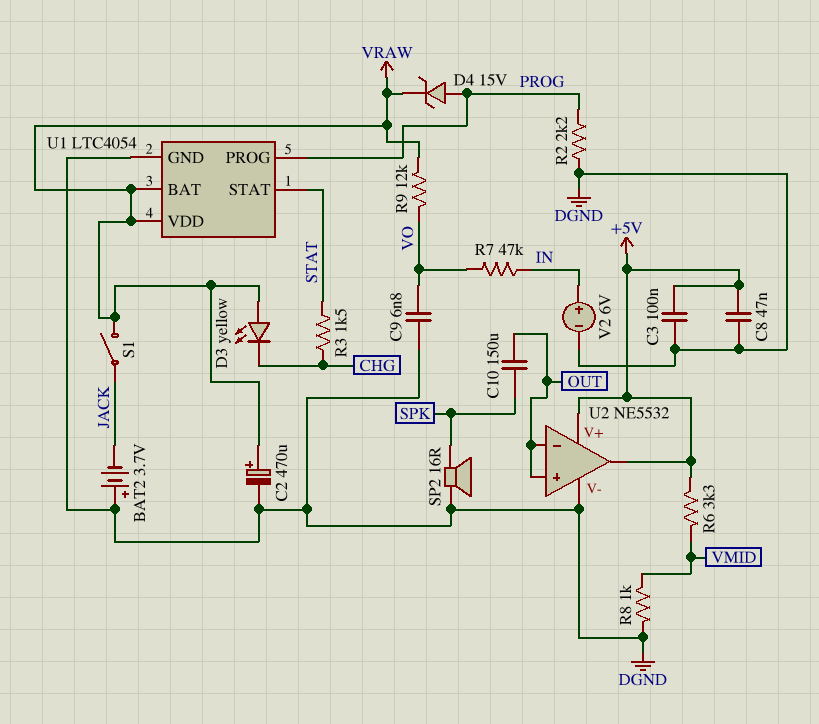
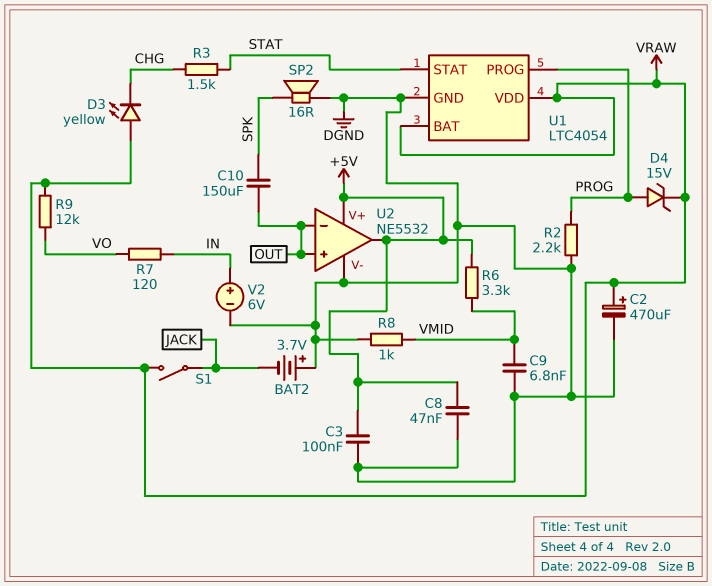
C9: 6.8nF (DGND, VO) -> 6.8nF (DGND, VMID)
R7: 47k (IN, VO) -> 120 (IN, VO)

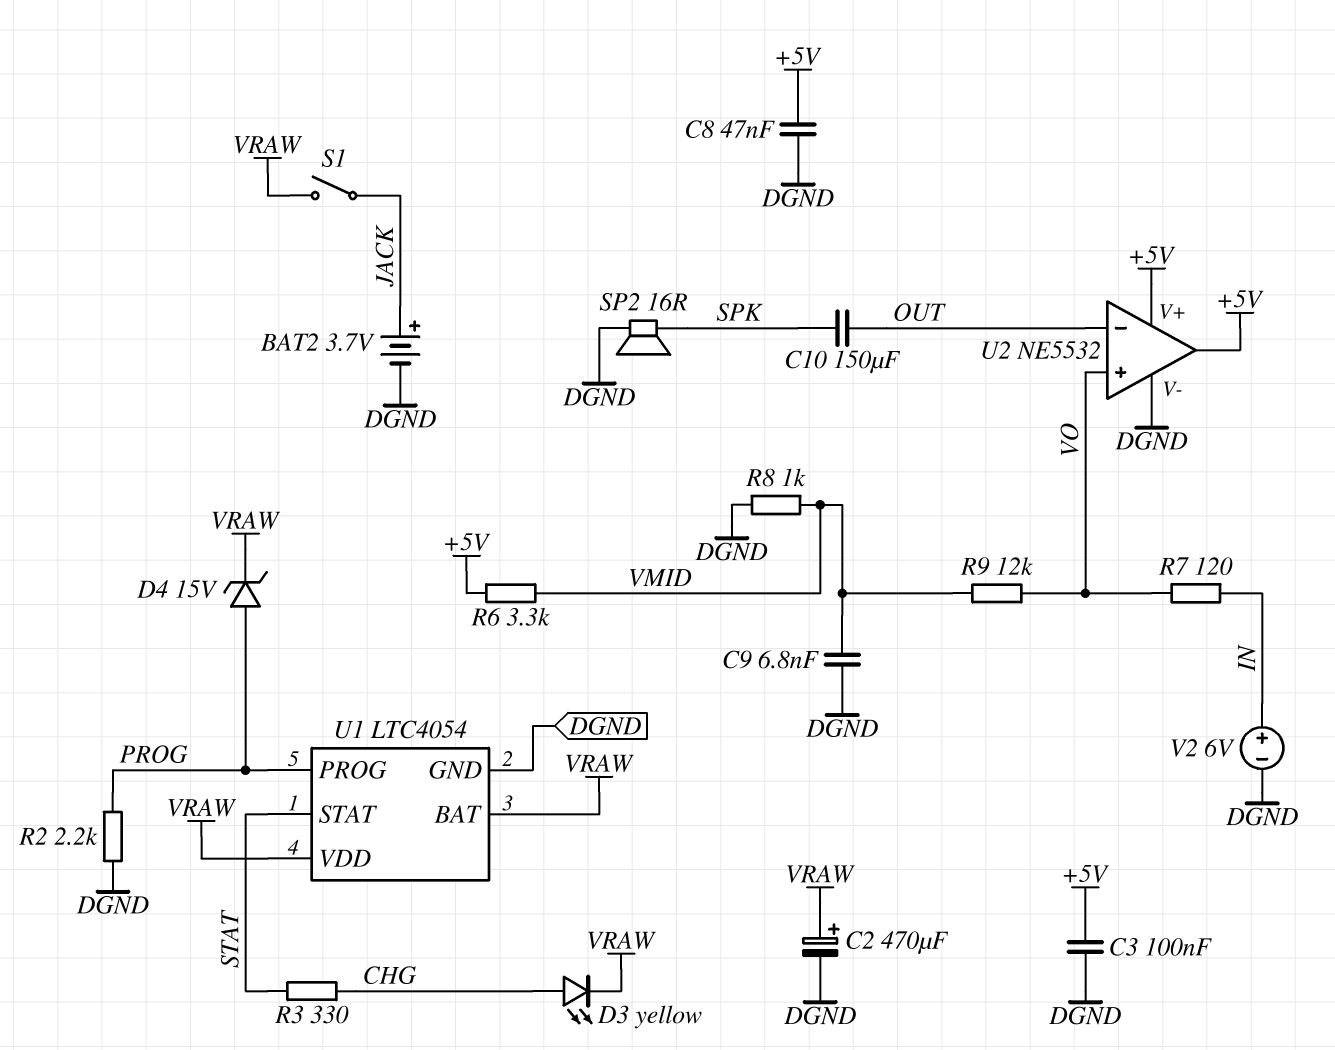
BAT2: 3.7V (plus DGND, minus JACK) -> 3.7V (plus JACK, minus DGND)
D3: LED yellow (A VRAW, K CHG) -> LED yellow (A CHG, K VRAW)
R3: 1.5k (CHG, STAT) -> 330 (CHG, STAT)
R9: 12k (VO, VRAW) -> 12k (VMID, VO)
U2 pin in+: OUT -> VO

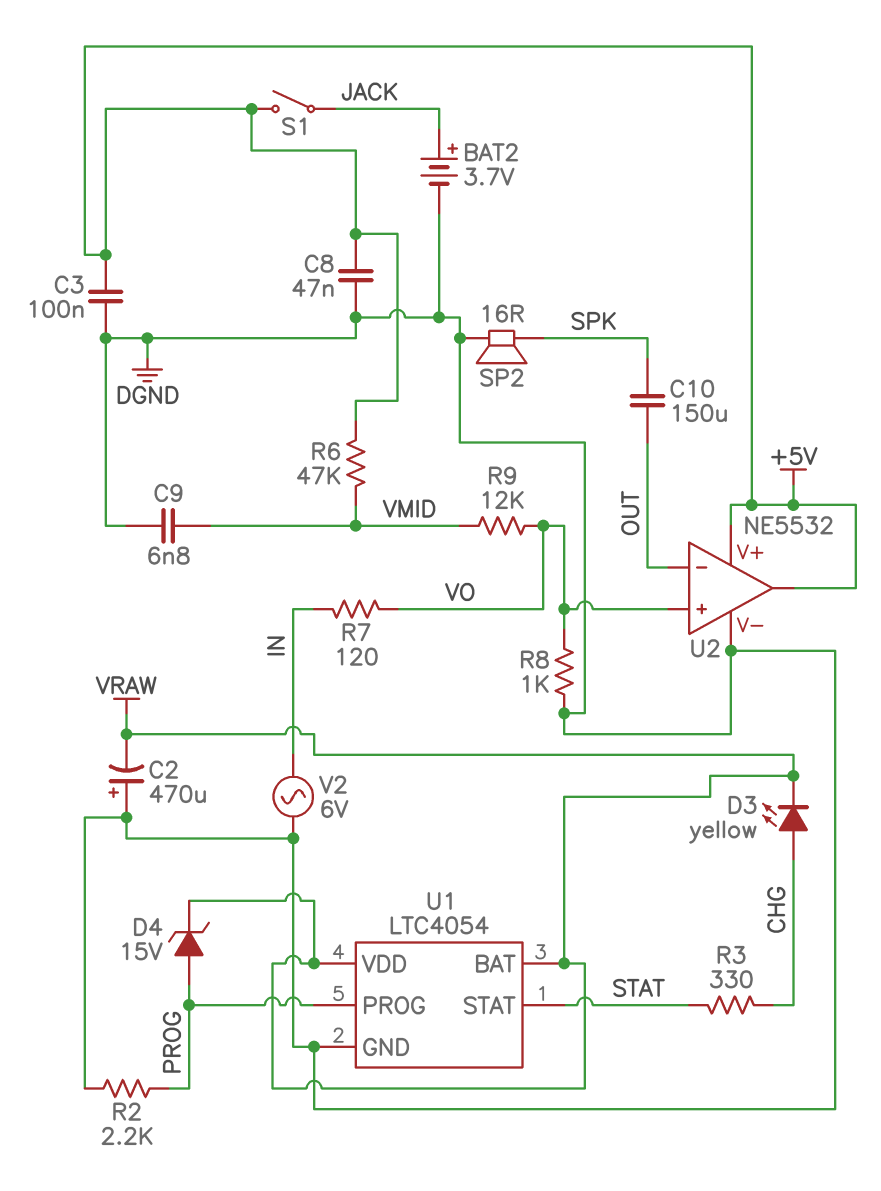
C2: 470uF (plus VRAW, minus DGND) -> 470uF (plus DGND, minus VRAW)
R6: 3.3k (+5V, VMID) -> 47k (+5V, VMID)
R8: 1k (DGND, VMID) -> 1k (DGND, VO)
S1: switch (JACK, VRAW) -> switch (+5V, JACK)
V2: 6V (plus IN, minus DGND) -> AC 6V (DGND, IN)

